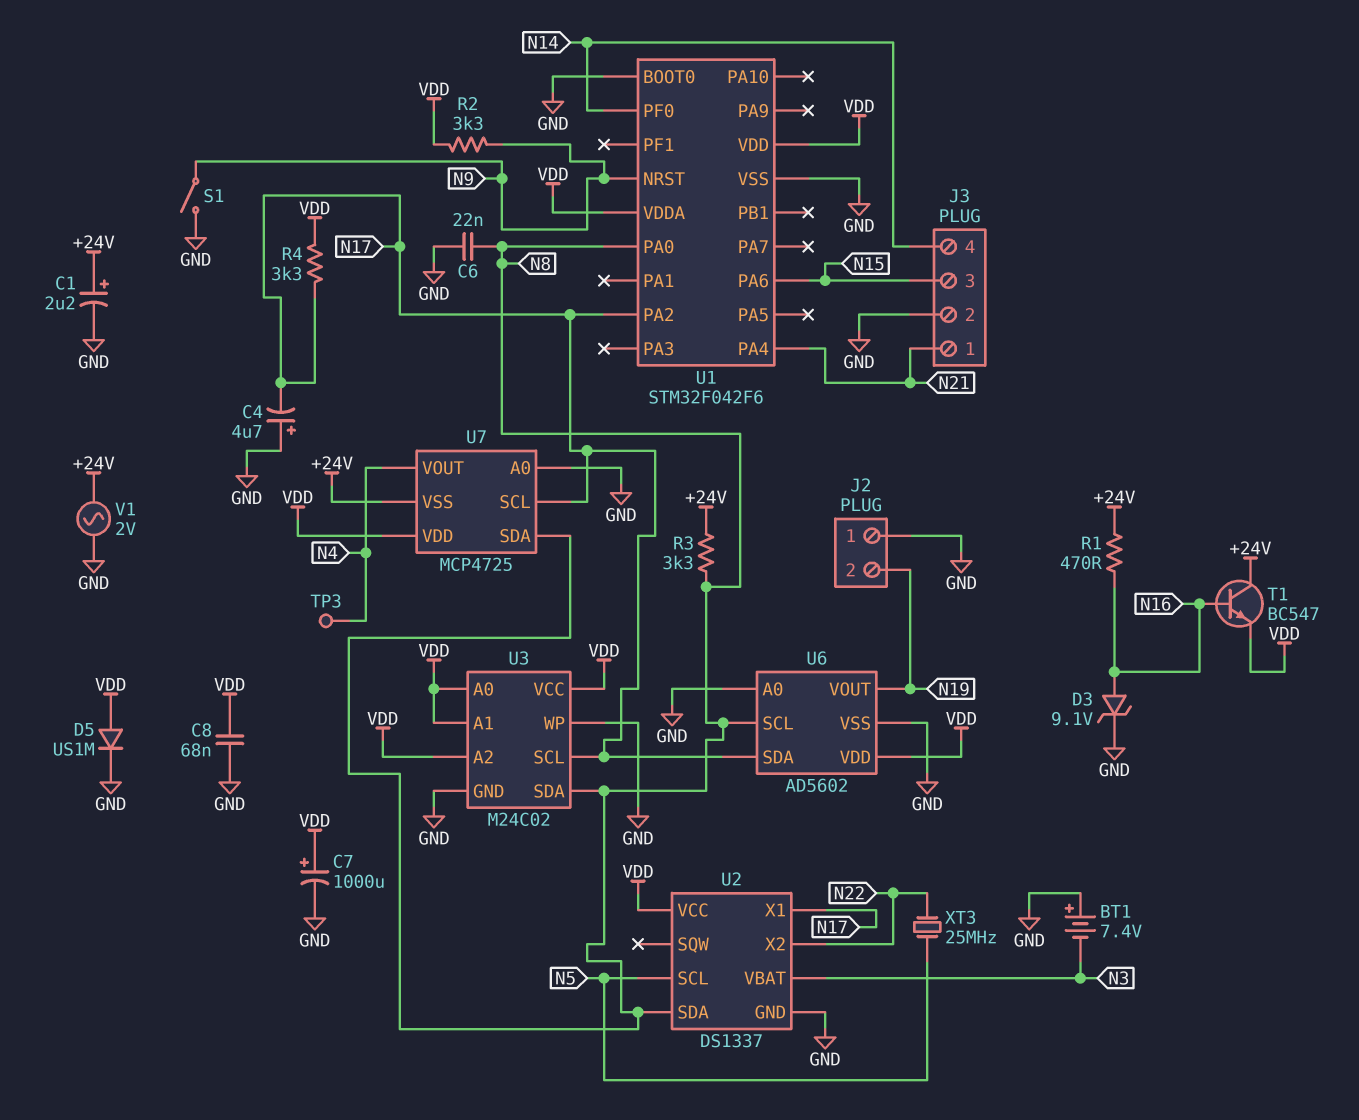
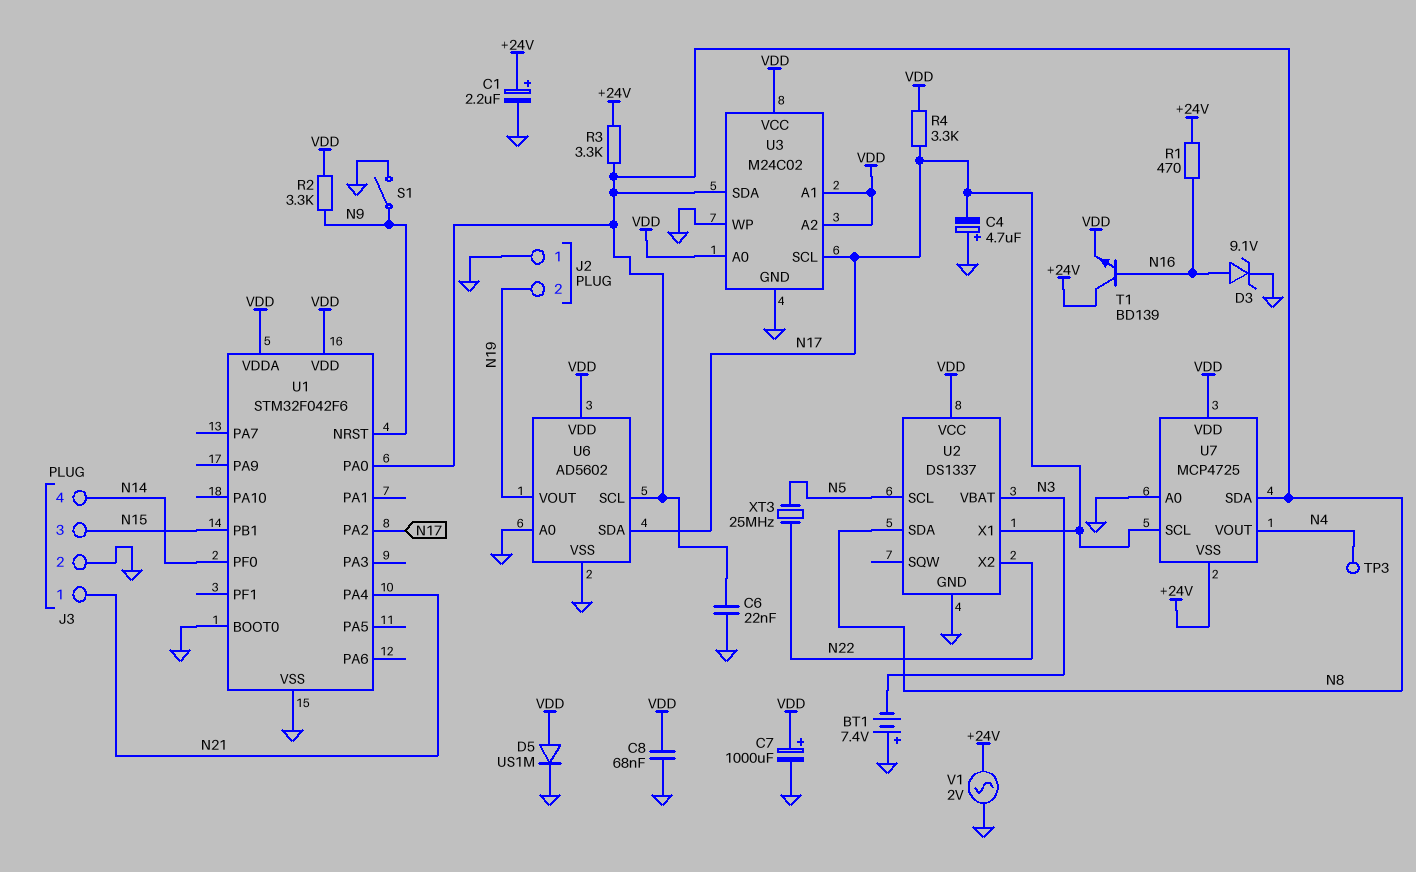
T1: NPN BC547 (B N16, C +24V, E VDD) -> NPN BD139 (B N16, C +24V, E VDD)
U1 pin PA6: N15 -> none
U1 pin PB1: none -> N15

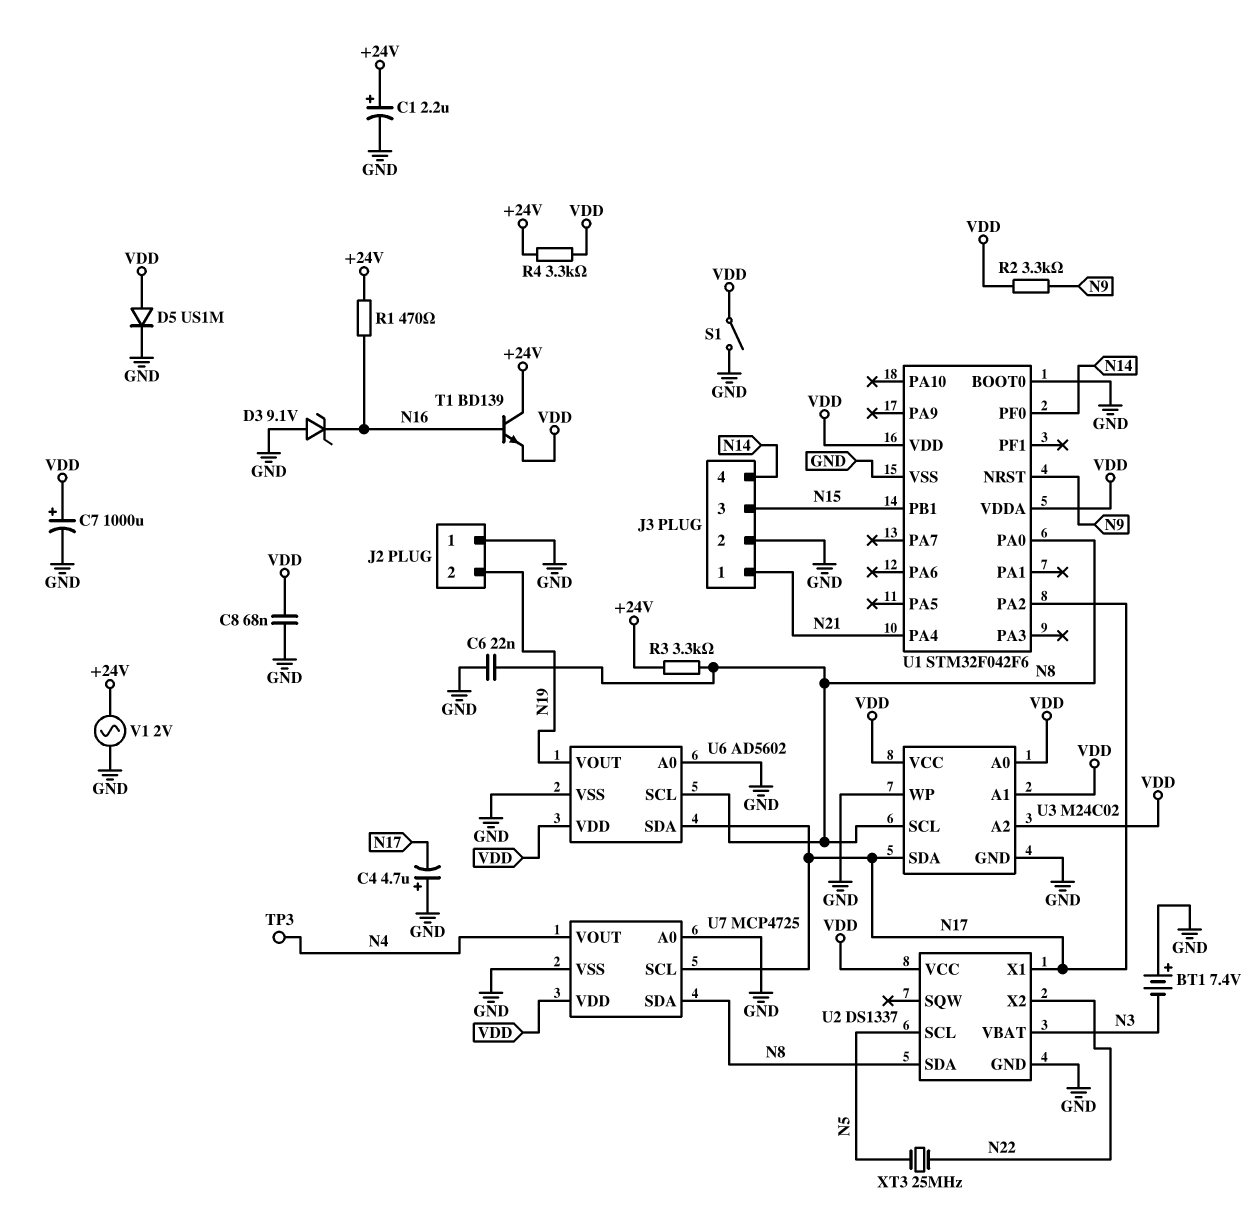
D3: zener 9.1V (A N16, K GND) -> zener 9.1V (A GND, K N16)
R4: 3.3k (N17, VDD) -> 3.3k (+24V, VDD)
S1: switch (GND, N9) -> switch (GND, VDD)
U3 pin SCL: N17 -> N8
U3 pin SDA: N8 -> N17
U7 pin VSS: +24V -> GND

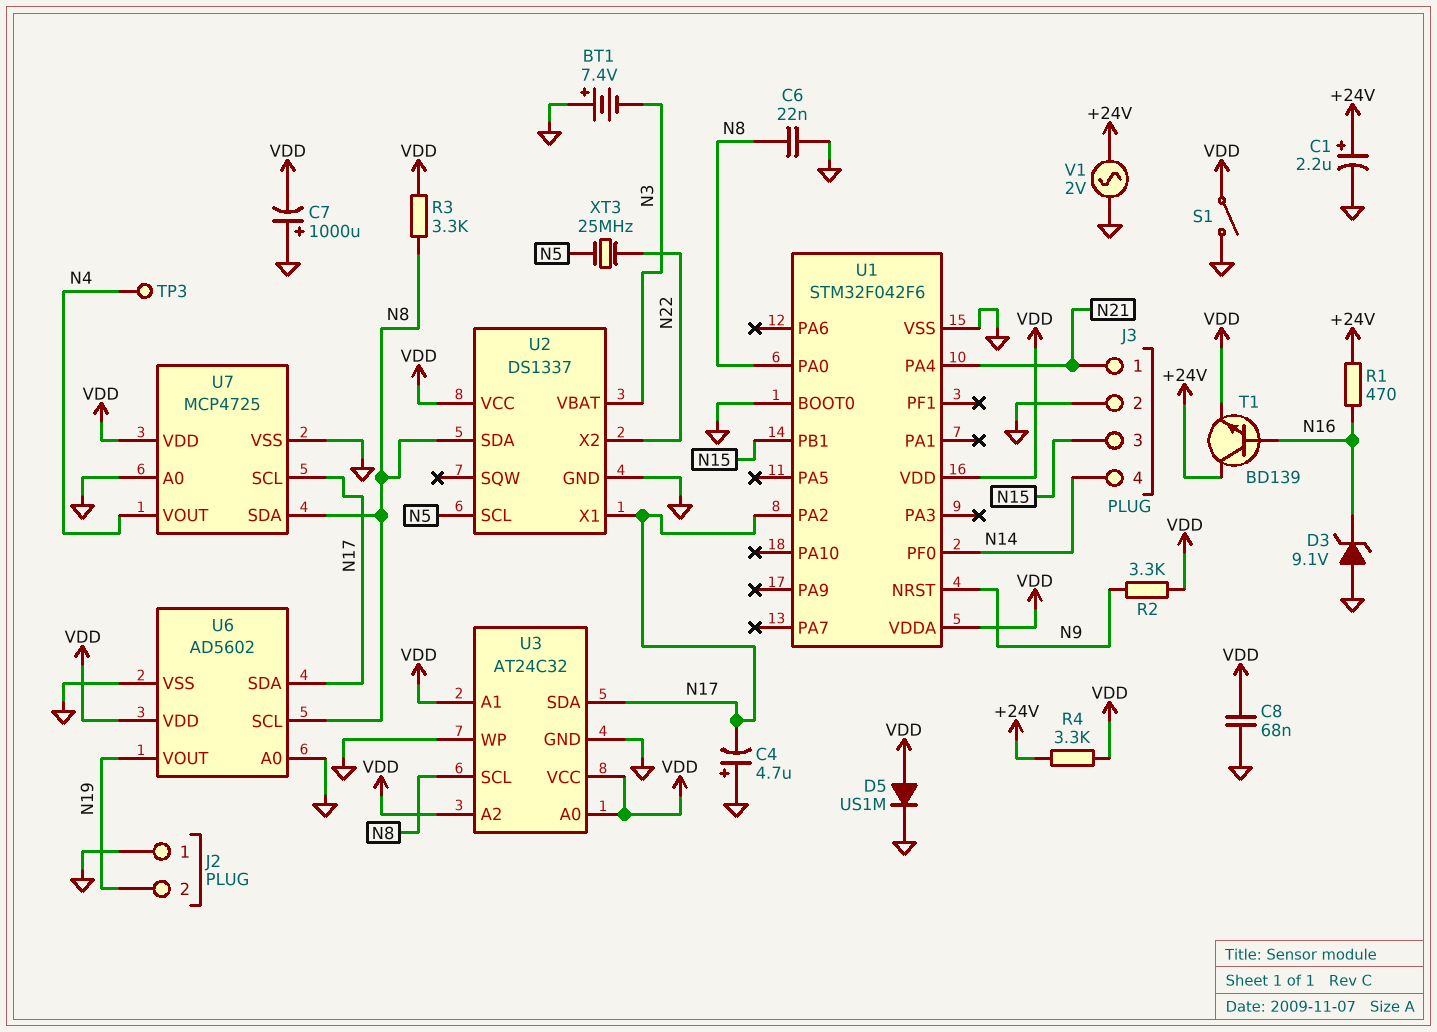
C7: 1000uF (plus VDD, minus GND) -> 1000uF (plus GND, minus VDD)
R3: 3.3k (+24V, N8) -> 3.3k (N8, VDD)
U3: M24C02 -> AT24C32

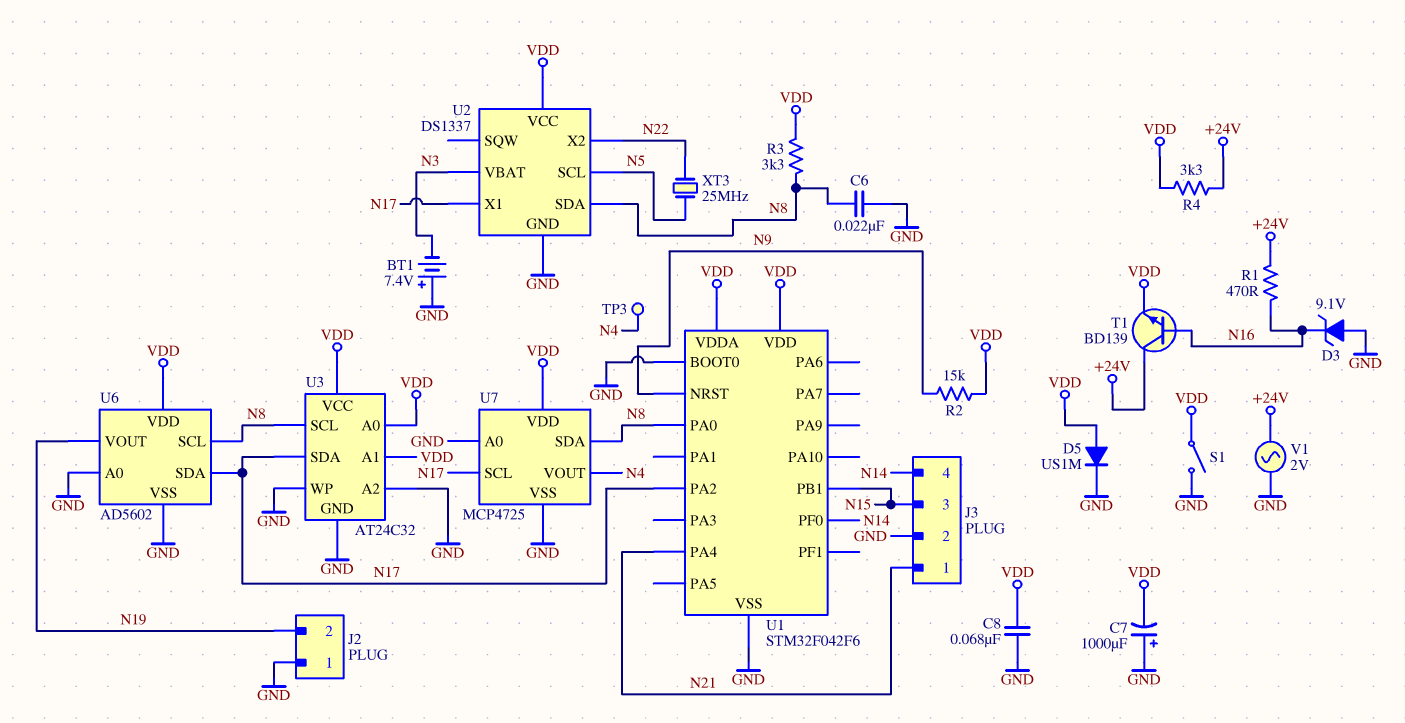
C1: 2.2uF (plus +24V, minus GND) -> none
C4: 4.7uF (plus GND, minus N17) -> none
R2: 3.3k (N9, VDD) -> 15k (N9, VDD)
U3 pin A2: VDD -> GND

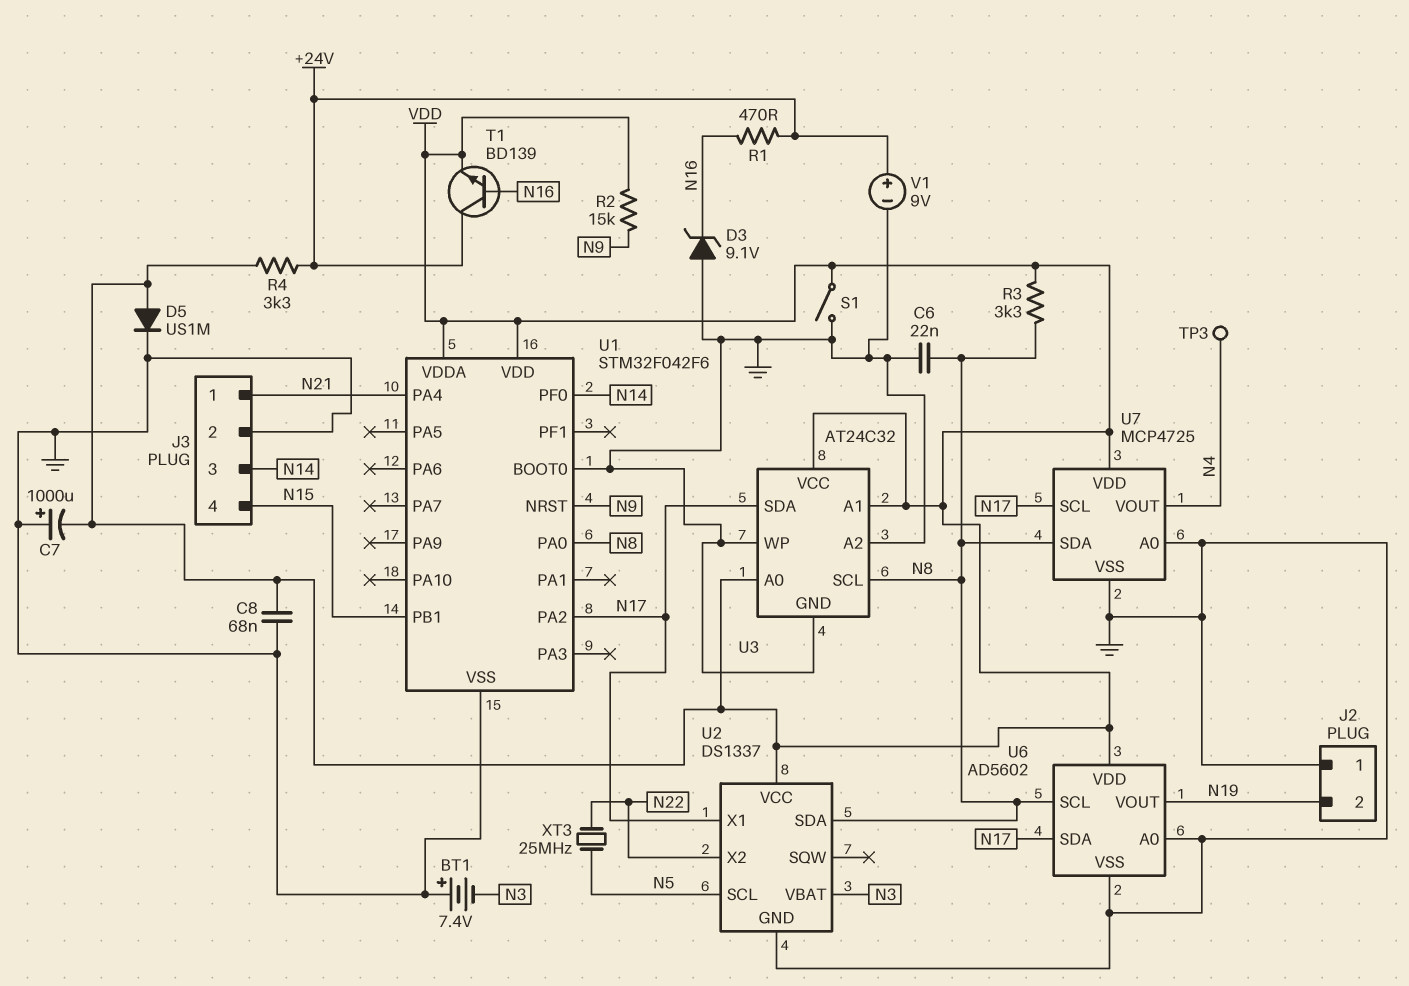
J3 pin 3: N15 -> N14
J3 pin 4: N14 -> N15
V1: AC 2V (+24V, GND) -> 9V (plus +24V, minus GND)

